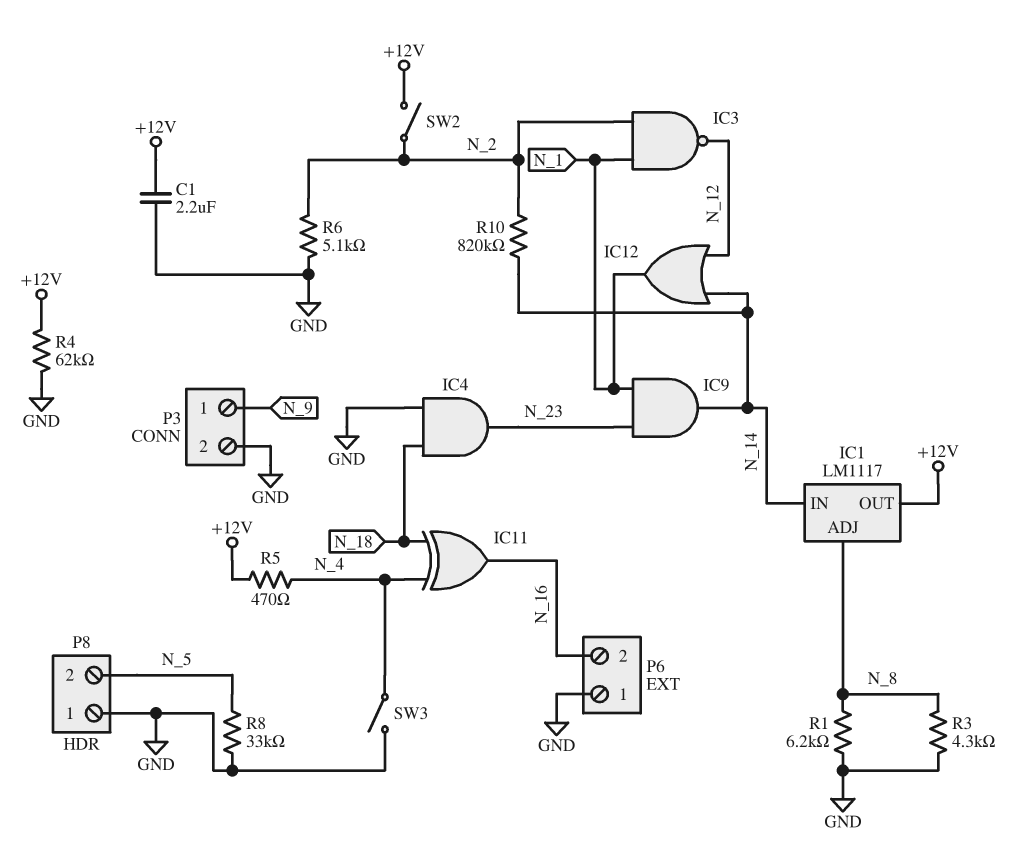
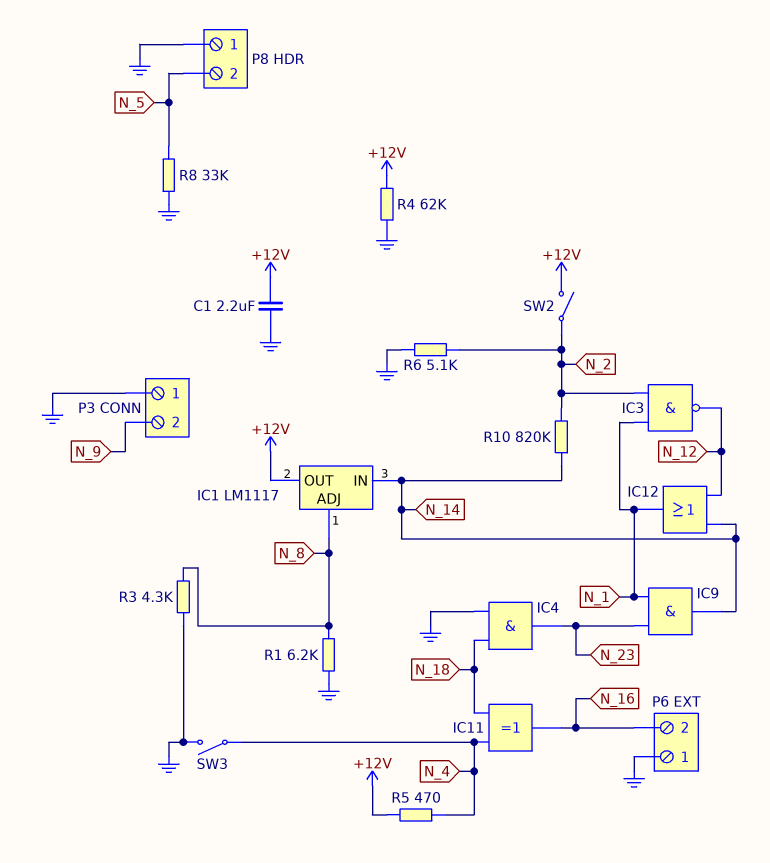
P3 pin 1: N_9 -> GND
P3 pin 2: GND -> N_9

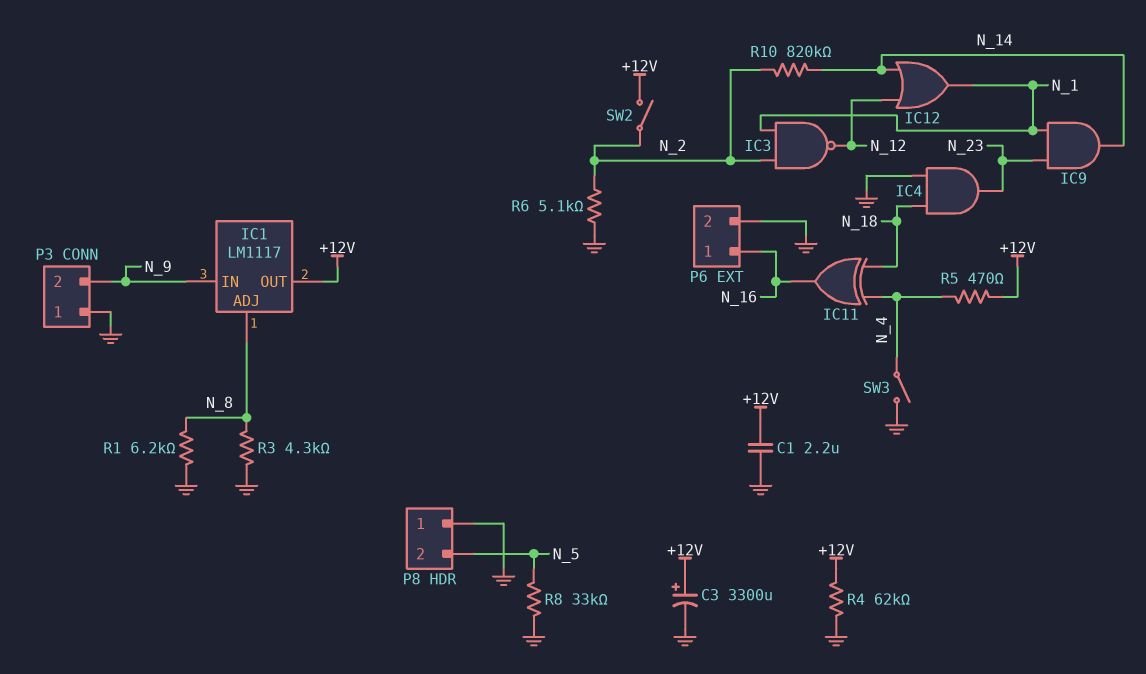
C3: none -> 3300uF (plus +12V, minus GND)
IC1 pin IN: N_14 -> N_9
P6 pin 1: GND -> N_16
P6 pin 2: N_16 -> GND

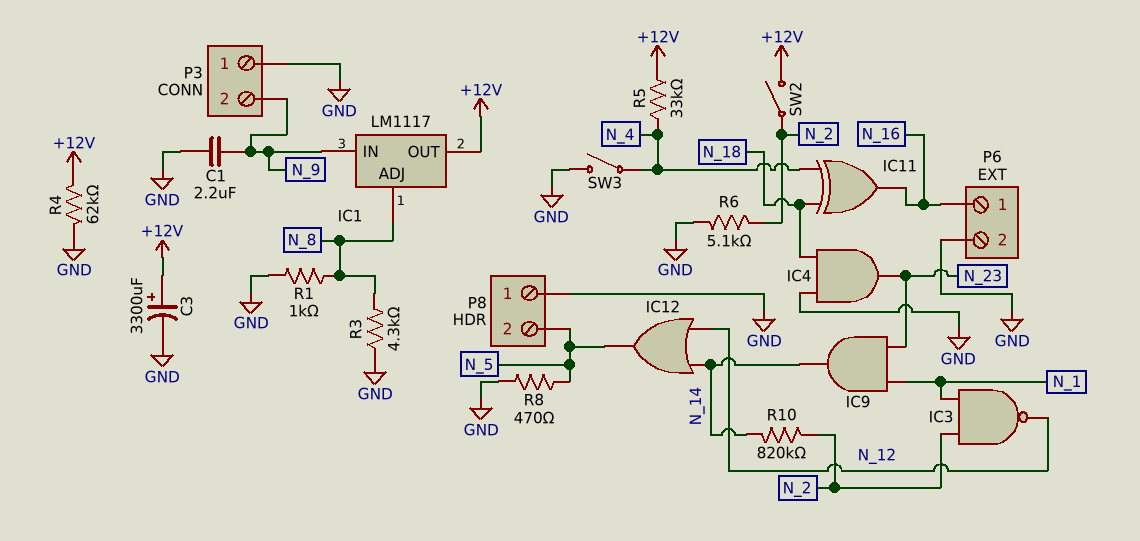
C1: 2.2uF (+12V, GND) -> 2.2uF (GND, N_9)
IC12: OR (in N_12, in N_14, out N_1) -> OR (in N_12, in N_14, out N_5)
R1: 6.2k (GND, N_8) -> 1k (GND, N_8)
R5: 470 (+12V, N_4) -> 33k (+12V, N_4)
R8: 33k (GND, N_5) -> 470 (GND, N_5)

